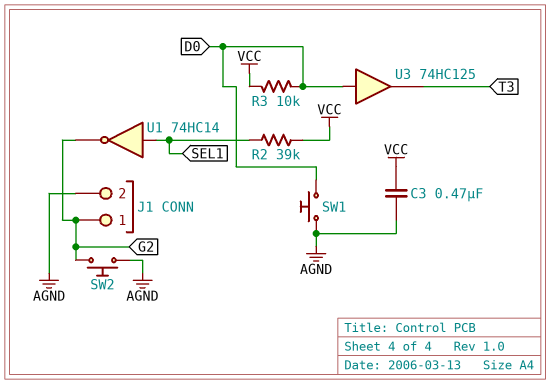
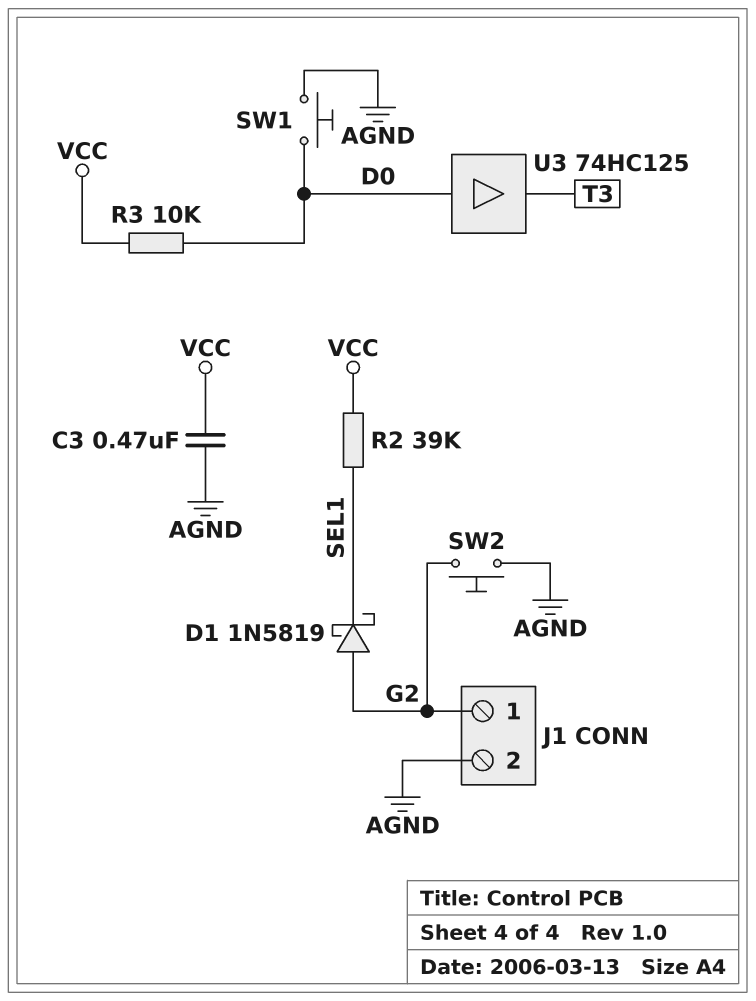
D1: none -> schottky 1N5819 (A G2, K SEL1)
U1: NOT 74HC14 (in SEL1, out G2) -> none

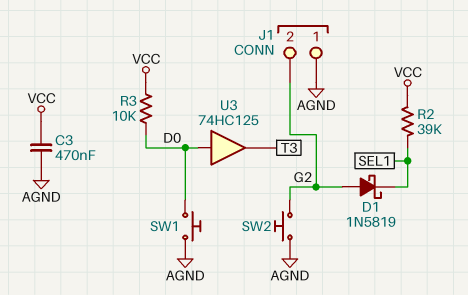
J1 pin 1: G2 -> AGND
J1 pin 2: AGND -> G2

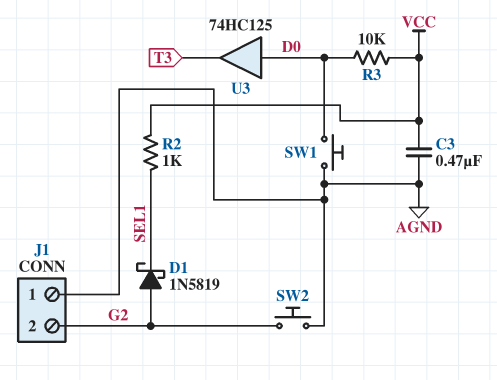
R2: 39k (SEL1, VCC) -> 1k (SEL1, VCC)

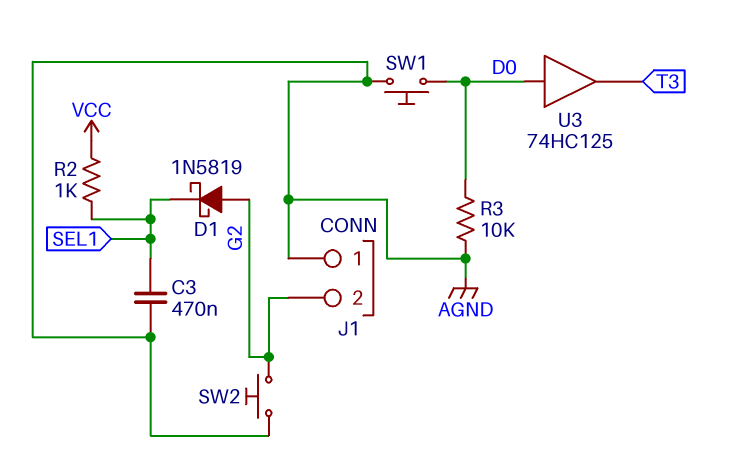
C3: 470nF (AGND, VCC) -> 470nF (AGND, SEL1)
R3: 10k (D0, VCC) -> 10k (AGND, D0)

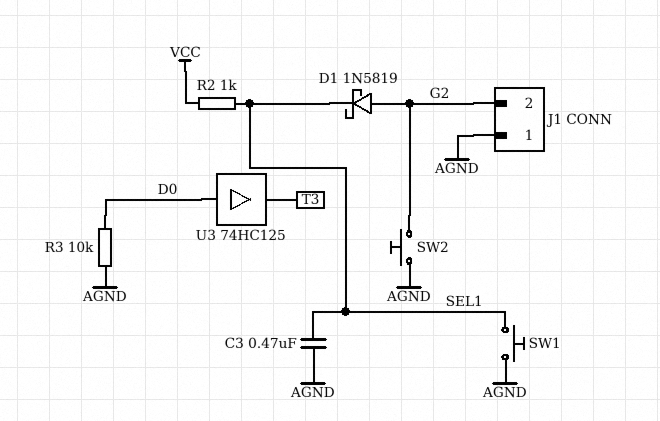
SW1: button (AGND, D0) -> button (AGND, SEL1)

